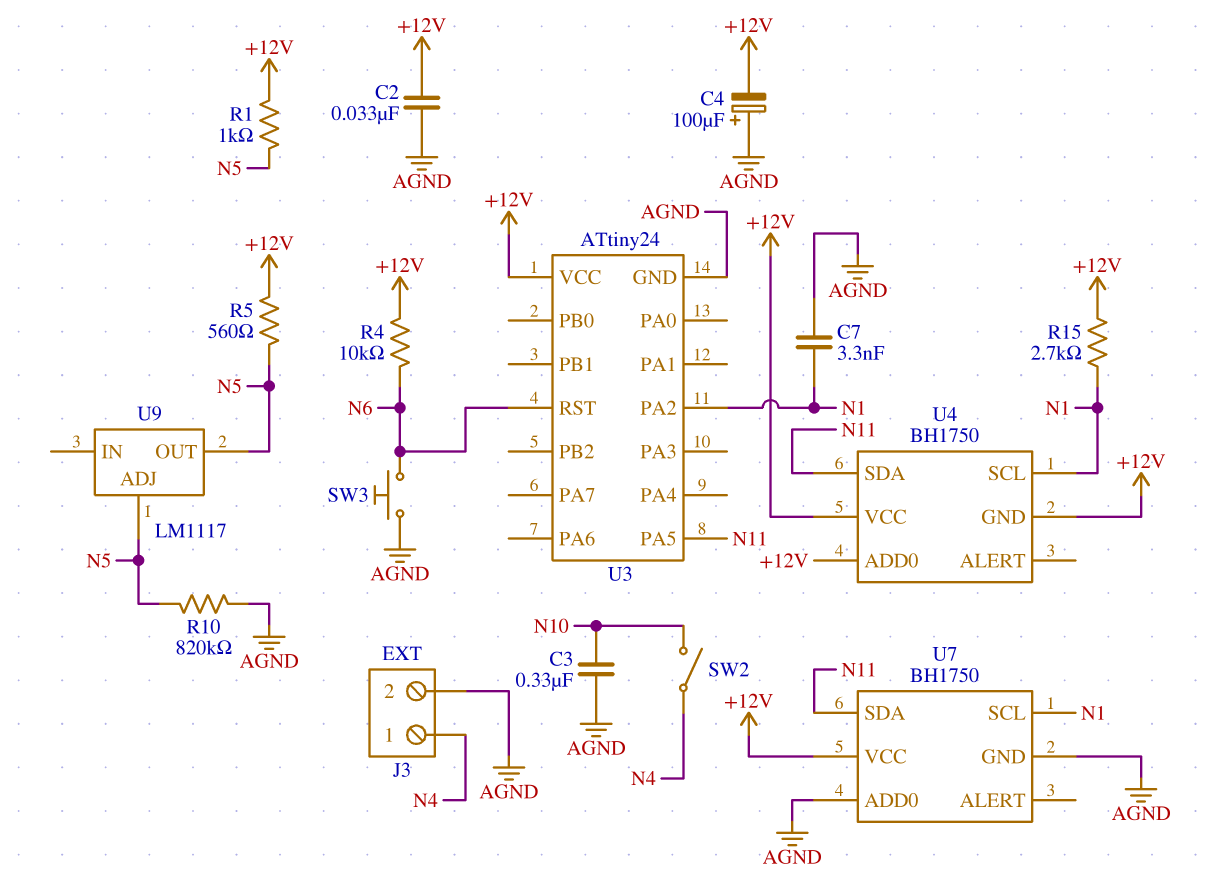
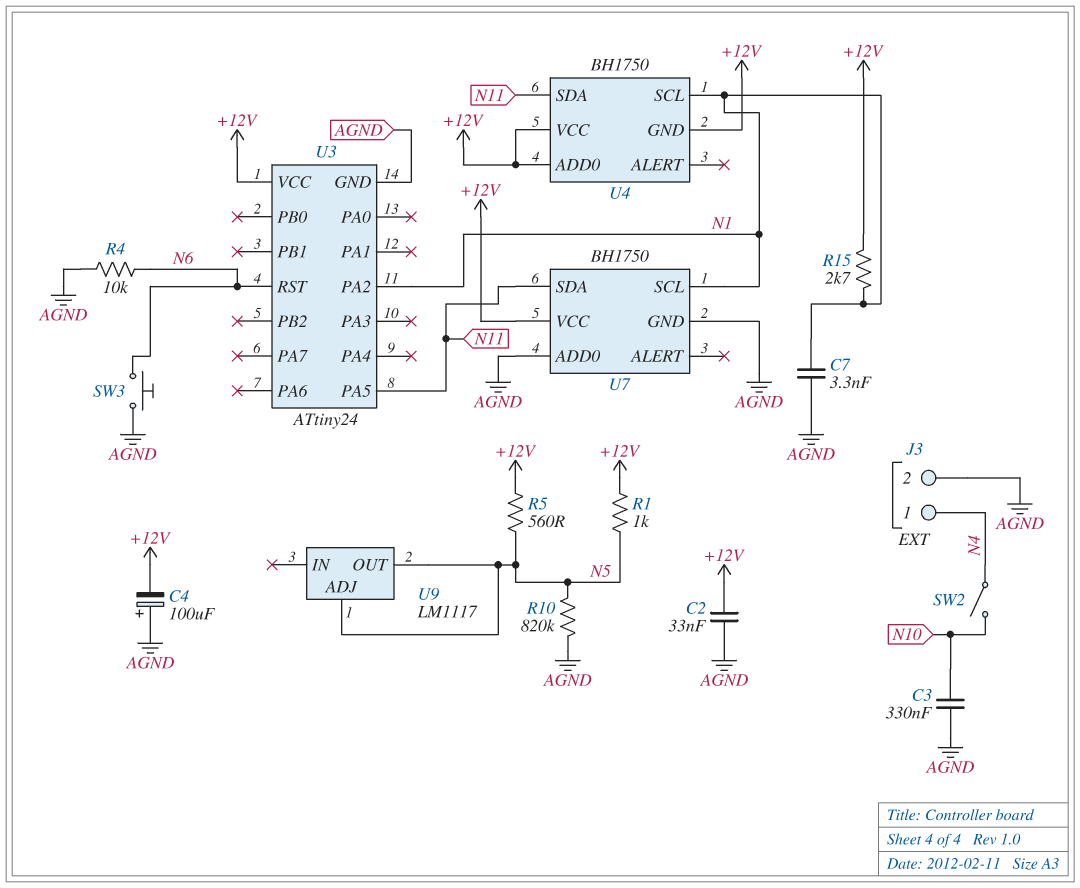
R4: 10k (+12V, N6) -> 10k (AGND, N6)

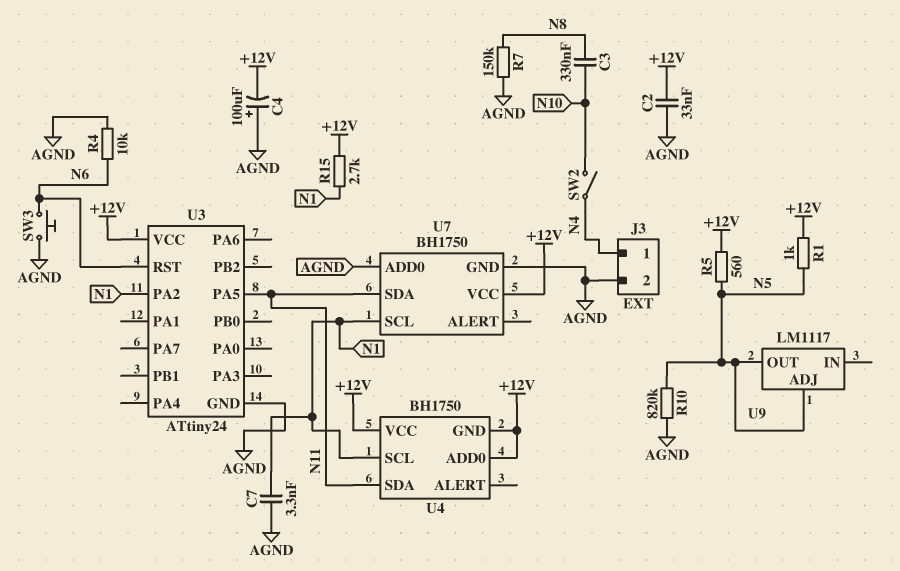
C3: 330nF (AGND, N10) -> 330nF (N8, N10)
R7: none -> 150k (AGND, N8)

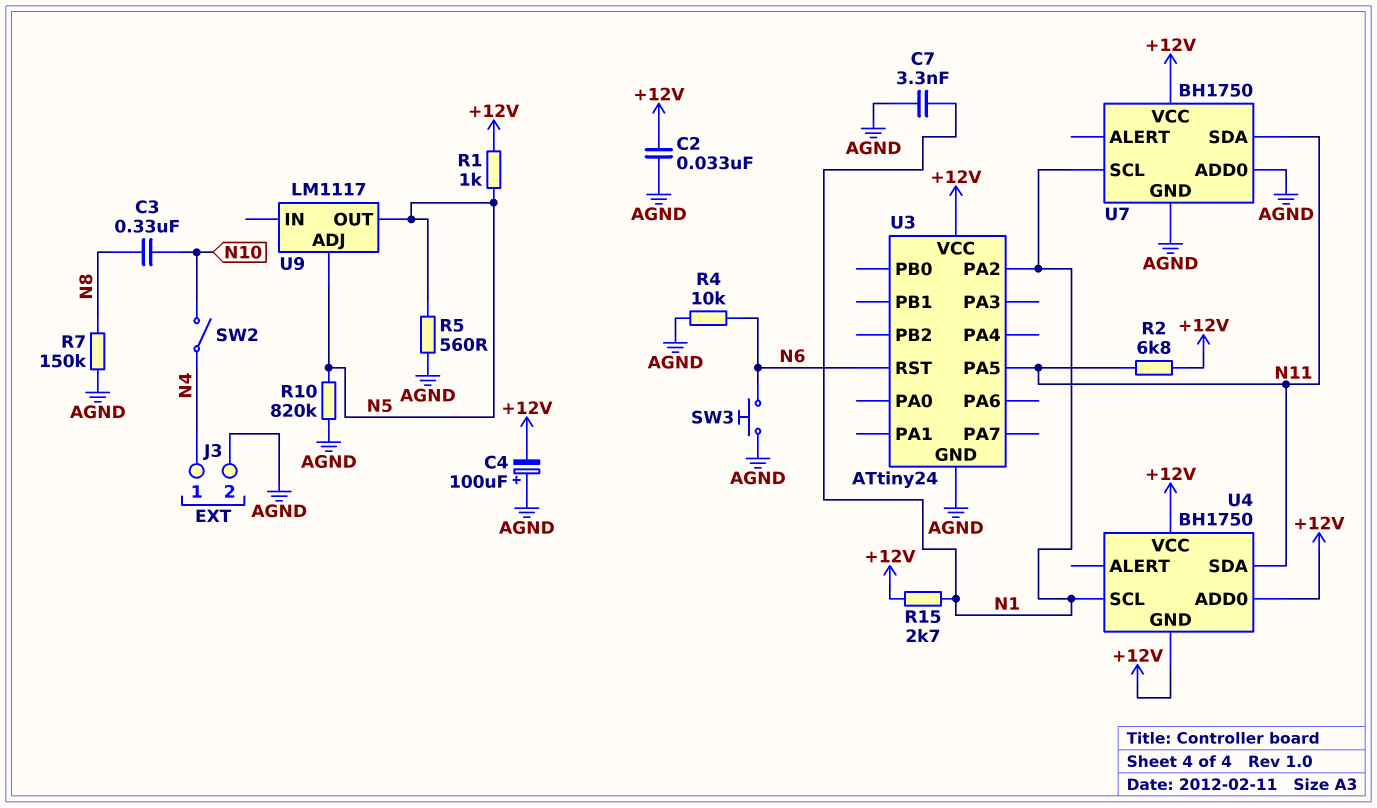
R2: none -> 6.8k (+12V, N11)
R5: 560 (+12V, N5) -> 560 (AGND, N5)

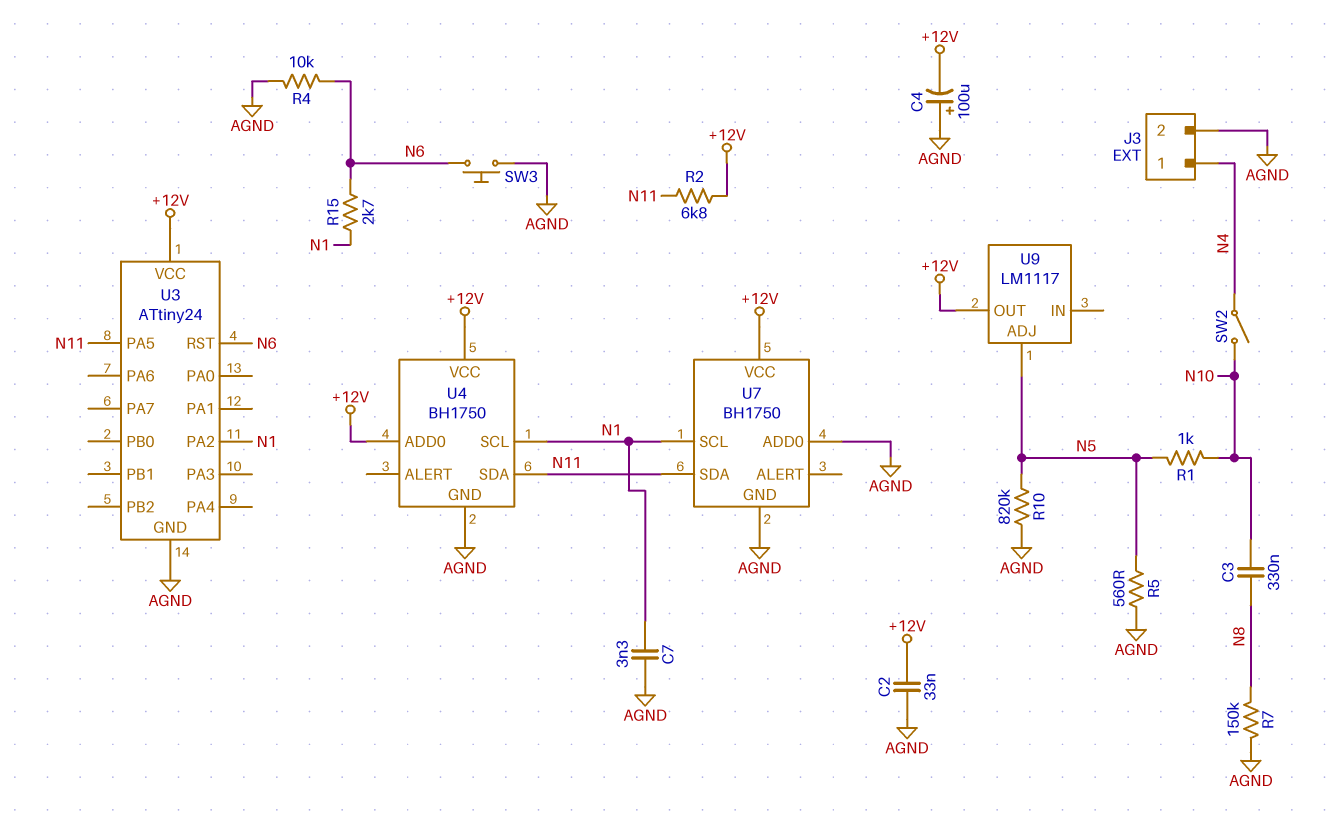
R1: 1k (+12V, N5) -> 1k (N5, N10)
R15: 2.7k (+12V, N1) -> 2.7k (N1, N6)
U4 pin GND: +12V -> AGND
U9 pin OUT: N5 -> +12V

